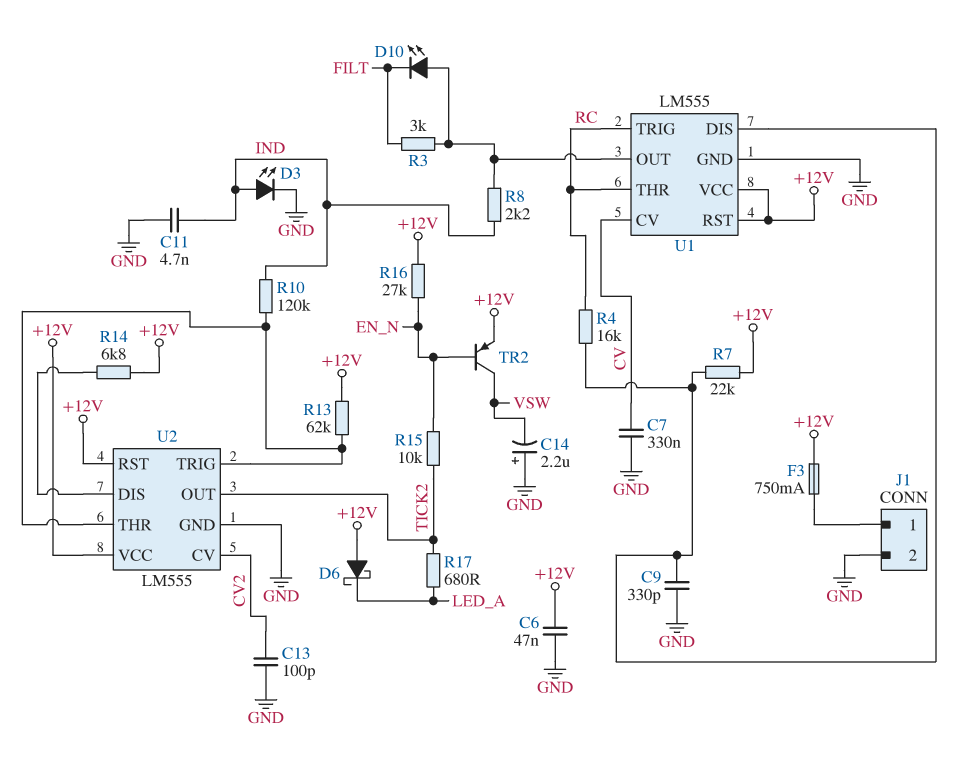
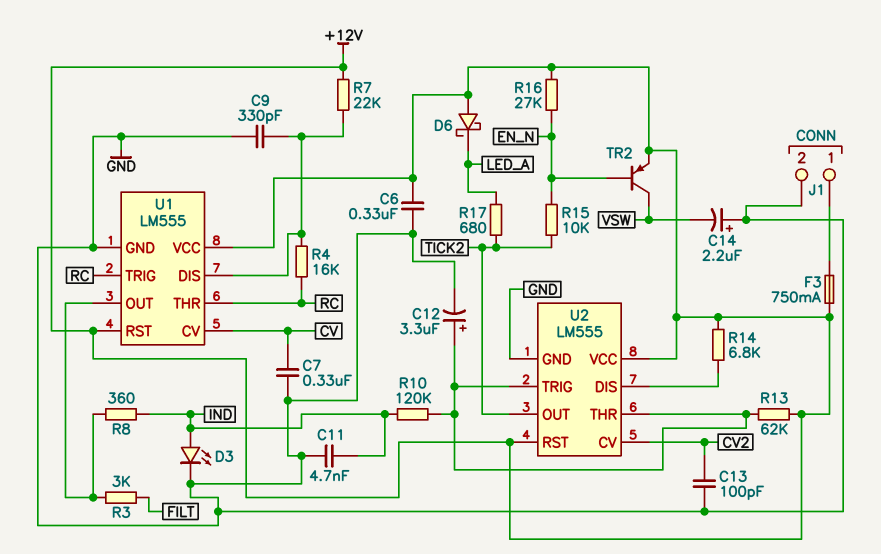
C6: 47nF (+12V, GND) -> 330nF (+12V, GND)
C12: none -> 3.3uF (plus U2/THR, minus GND)
D10: LED (A U1/OUT, K FILT) -> none
R8: 2.2k (IND, U1/OUT) -> 360 (IND, U1/OUT)

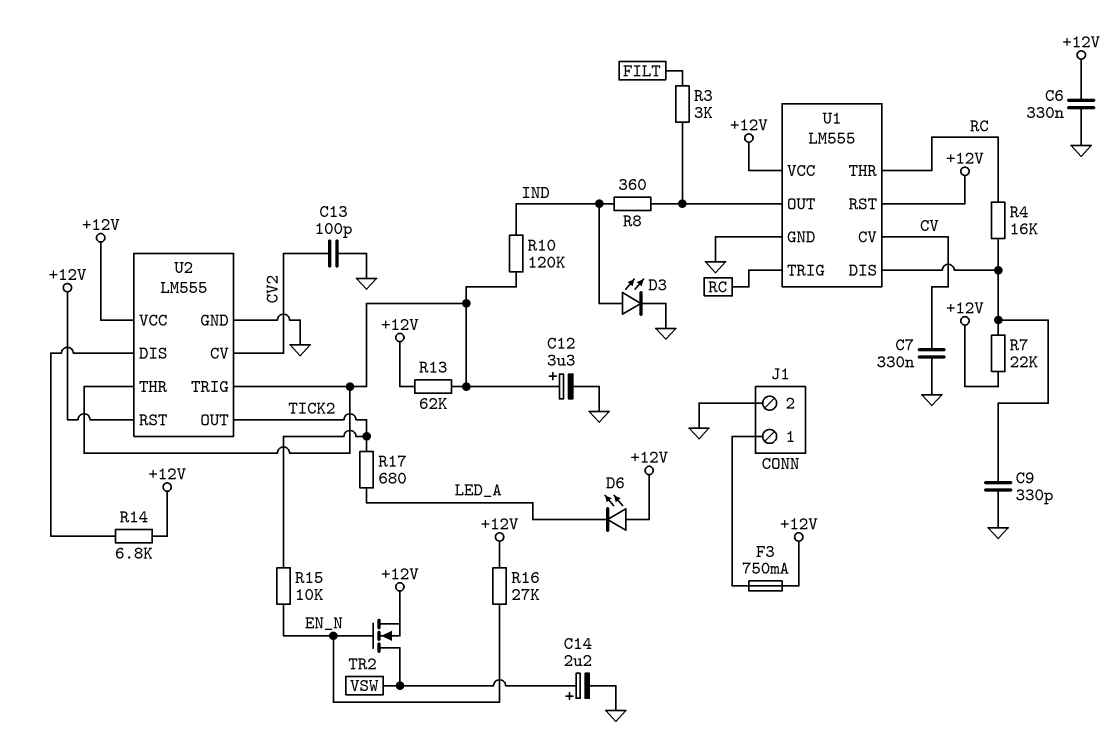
C11: 4.7nF (GND, IND) -> none
C14: 2.2uF (plus GND, minus VSW) -> 2.2uF (plus VSW, minus GND)
D6: schottky (A +12V, K LED_A) -> LED (A +12V, K LED_A)
TR2: PNP (B EN_N, C VSW, E +12V) -> NMOS (G EN_N, D VSW, S +12V)

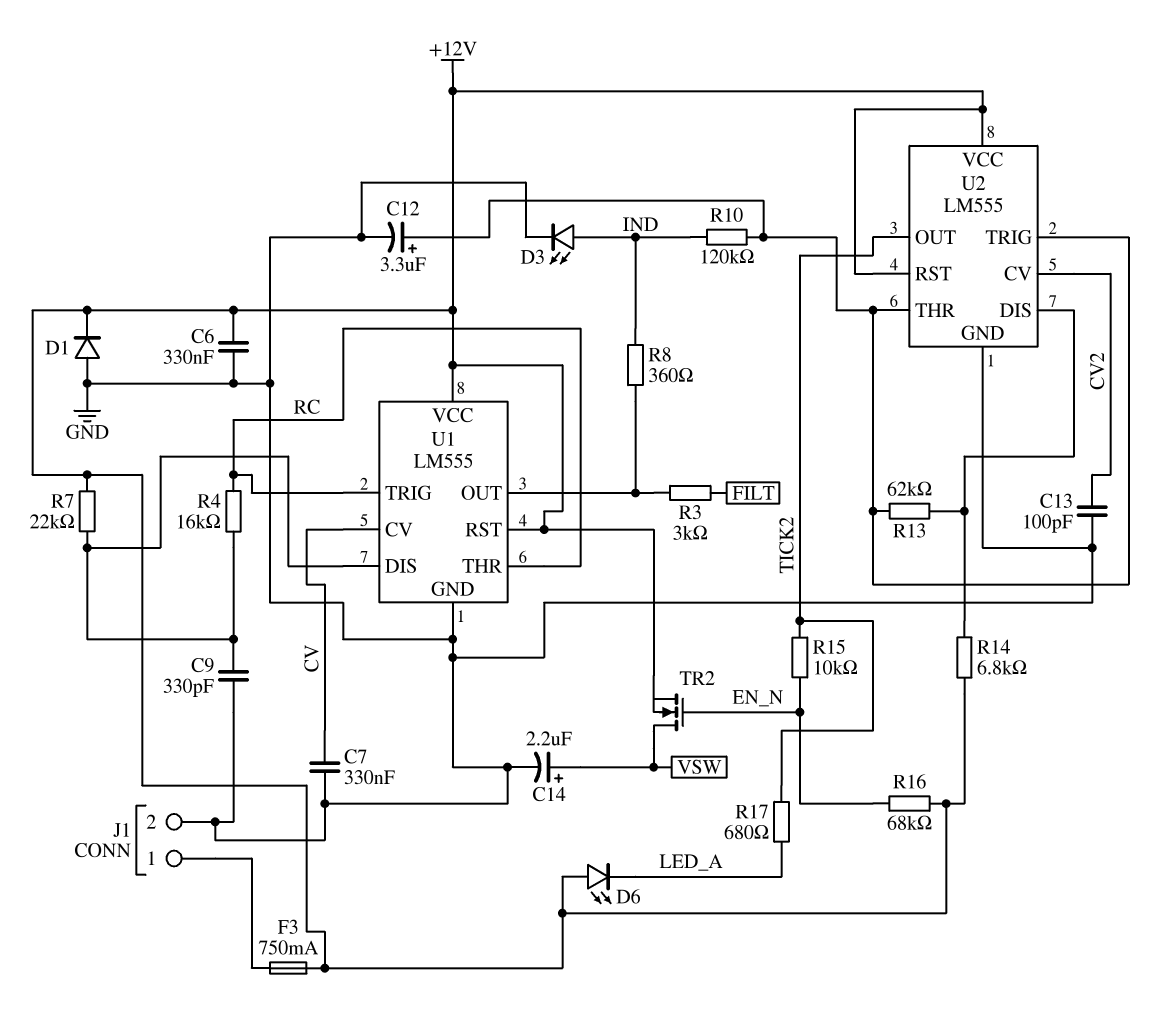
D1: none -> diode (A GND, K +12V)
R13: 62k (+12V, U2/THR) -> 62k (U2/DIS, U2/THR)
R16: 27k (+12V, EN_N) -> 68k (+12V, EN_N)

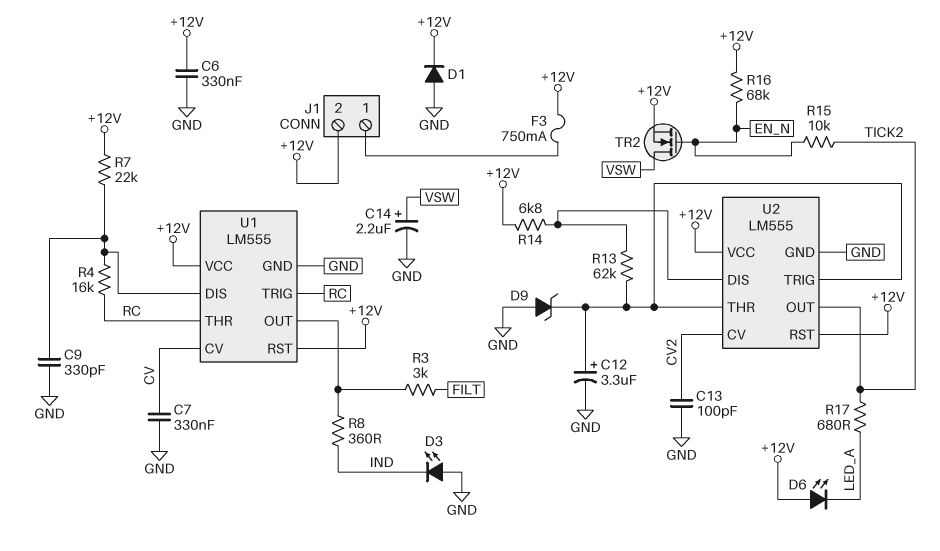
D3: LED (A IND, K GND) -> LED (A GND, K IND)
D9: none -> zener (A GND, K U2/THR)
J1 pin 2: GND -> +12V
R10: 120k (IND, U2/THR) -> none

